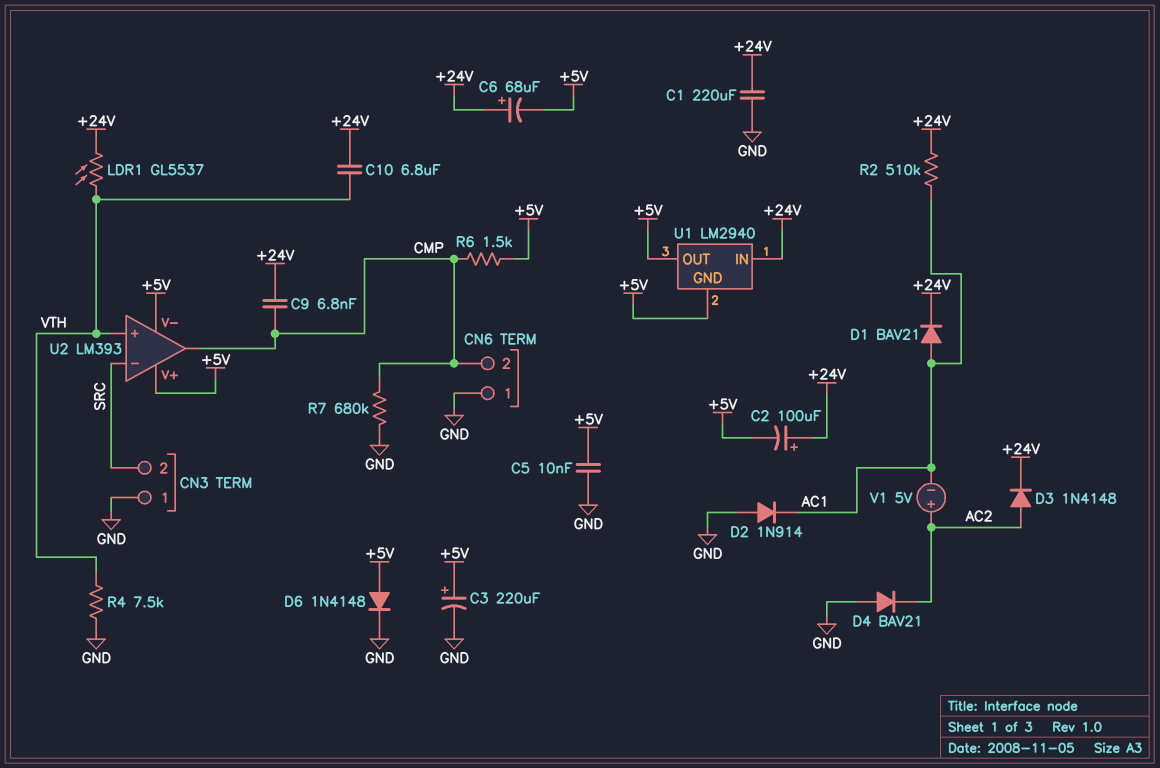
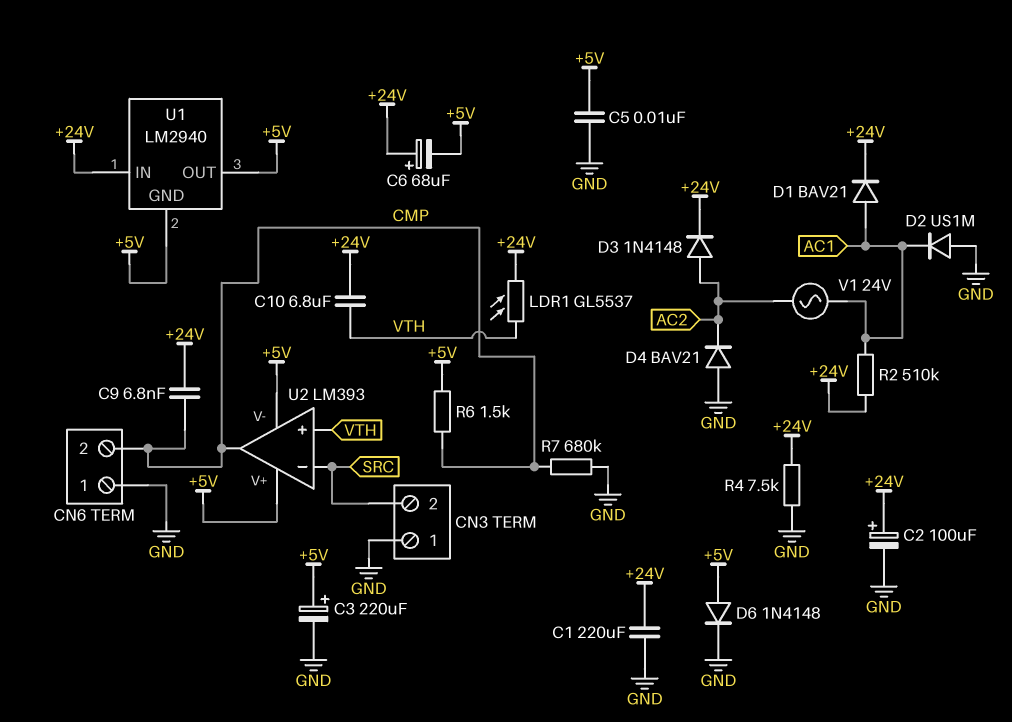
C2: 100uF (plus +24V, minus +5V) -> 100uF (plus +24V, minus GND)
D2: diode 1N914 (A GND, K AC1) -> diode US1M (A GND, K AC1)
R4: 7.5k (GND, VTH) -> 7.5k (+24V, GND)
V1: 5V (plus AC2, minus AC1) -> AC 24V (AC1, AC2)

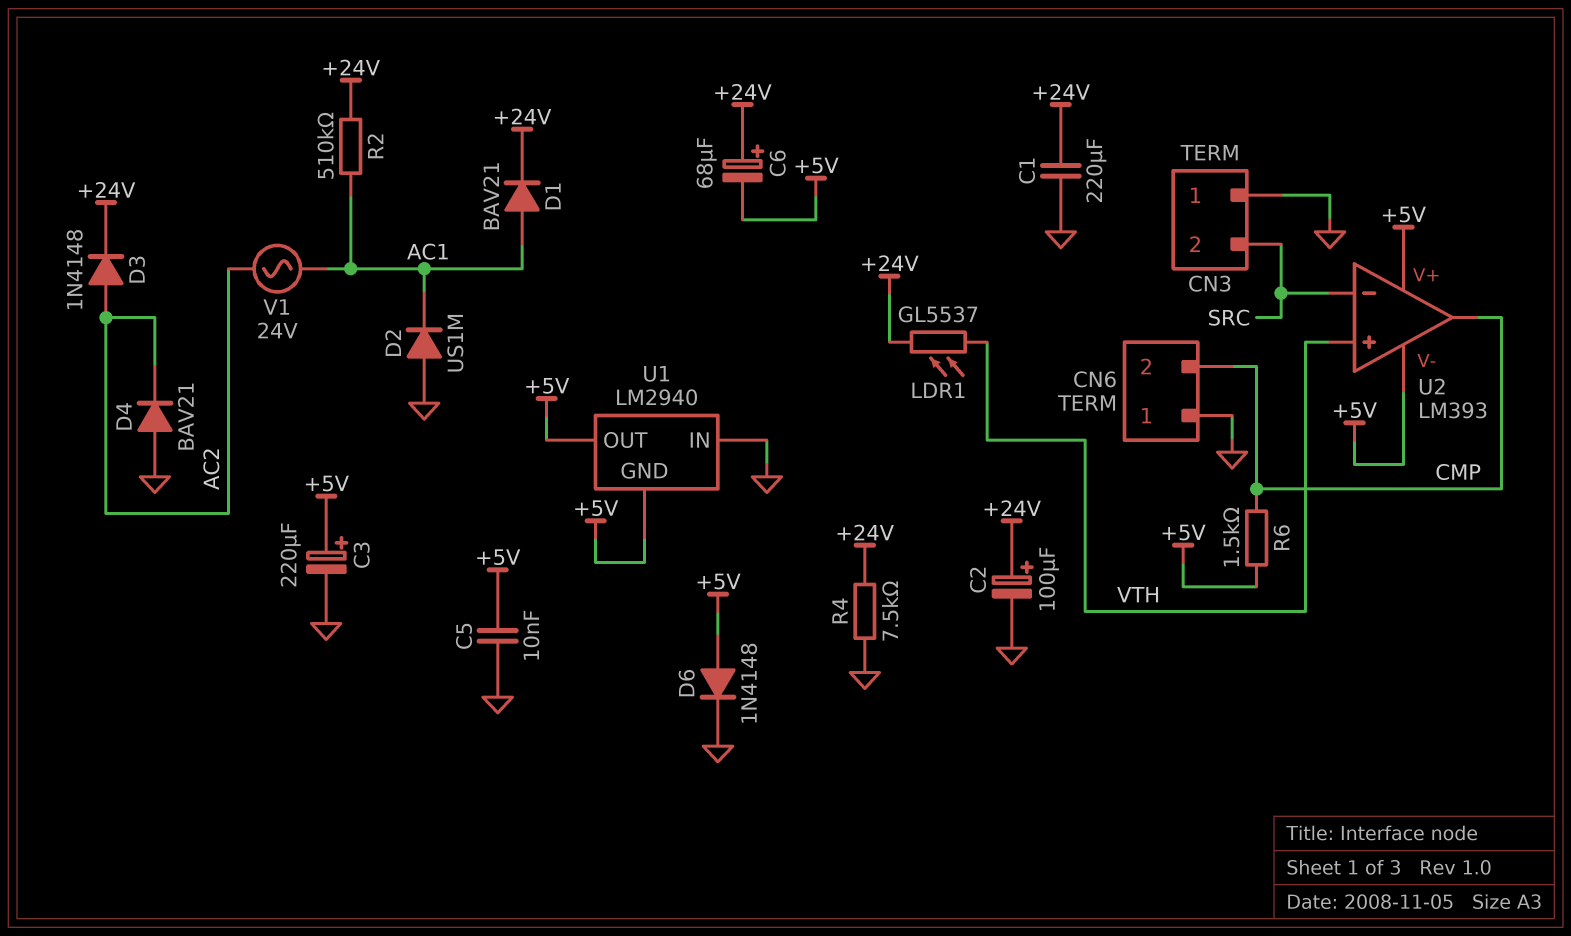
C9: 6.8nF (+24V, CMP) -> none
C10: 6.8uF (+24V, VTH) -> none
R7: 680k (CMP, GND) -> none
U1 pin IN: +24V -> GND

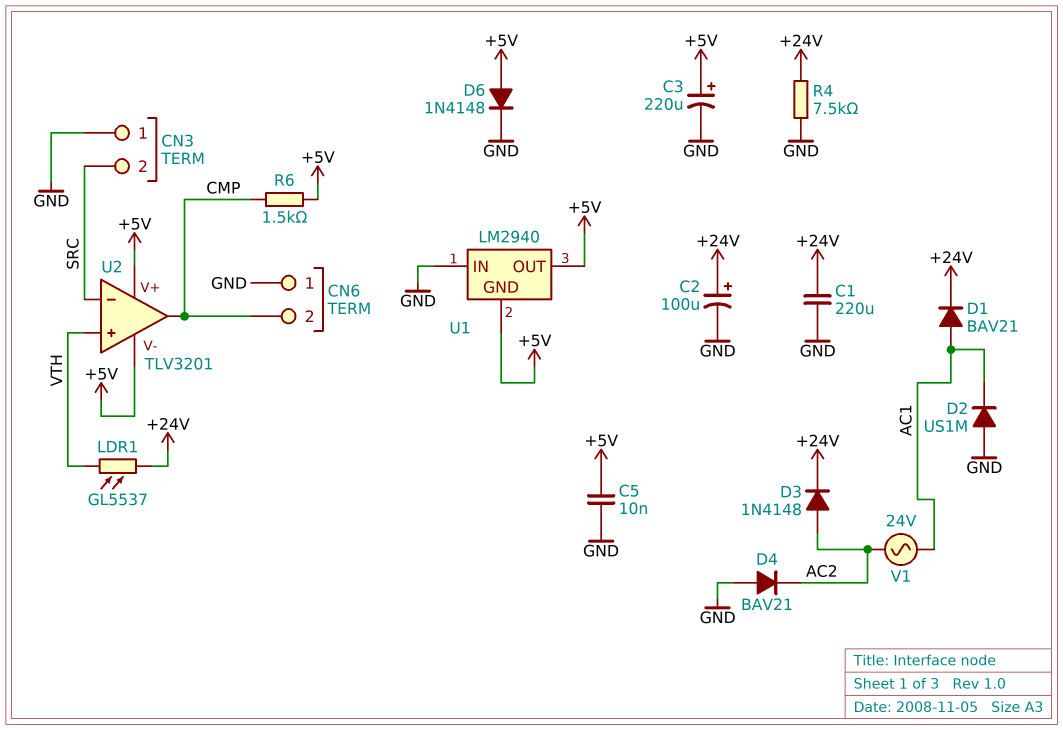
C6: 68uF (plus +24V, minus +5V) -> none
R2: 510k (+24V, AC1) -> none
U2: LM393 -> TLV3201

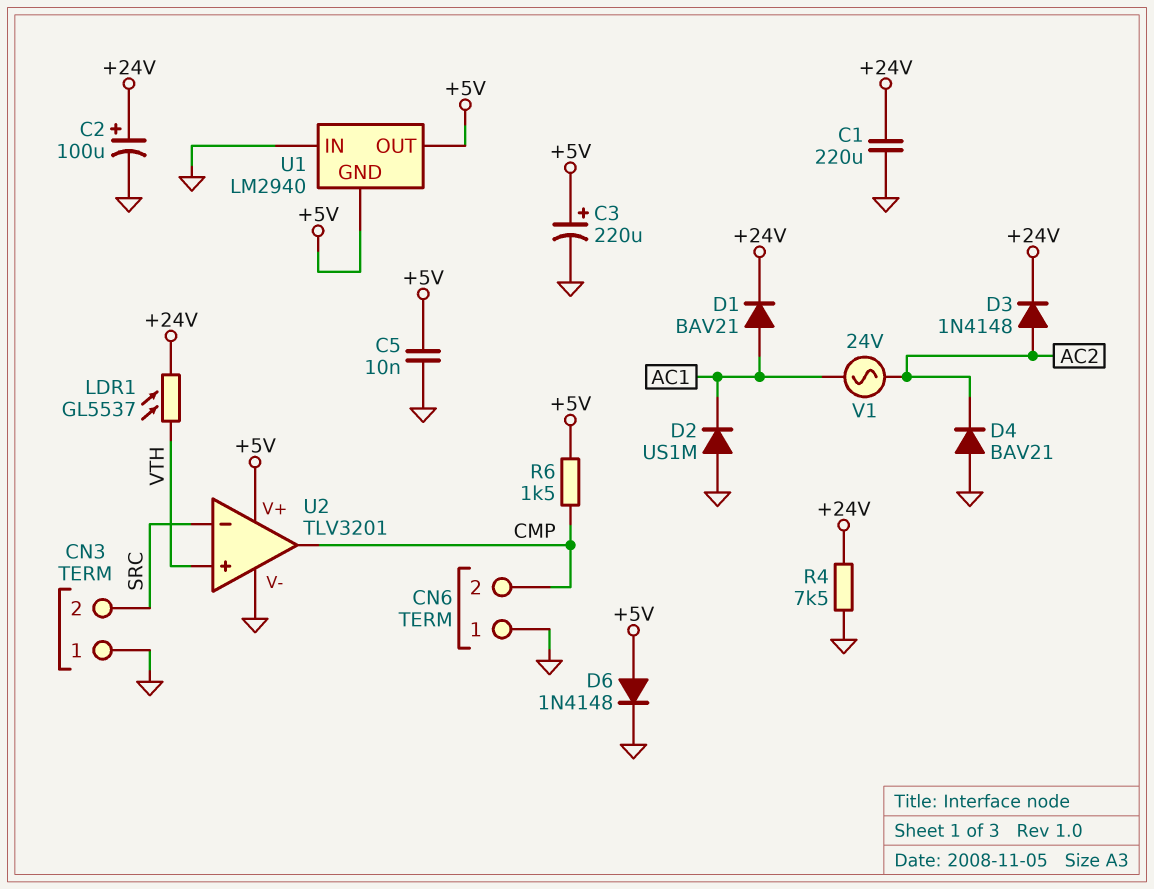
U2 pin V-: +5V -> GND

